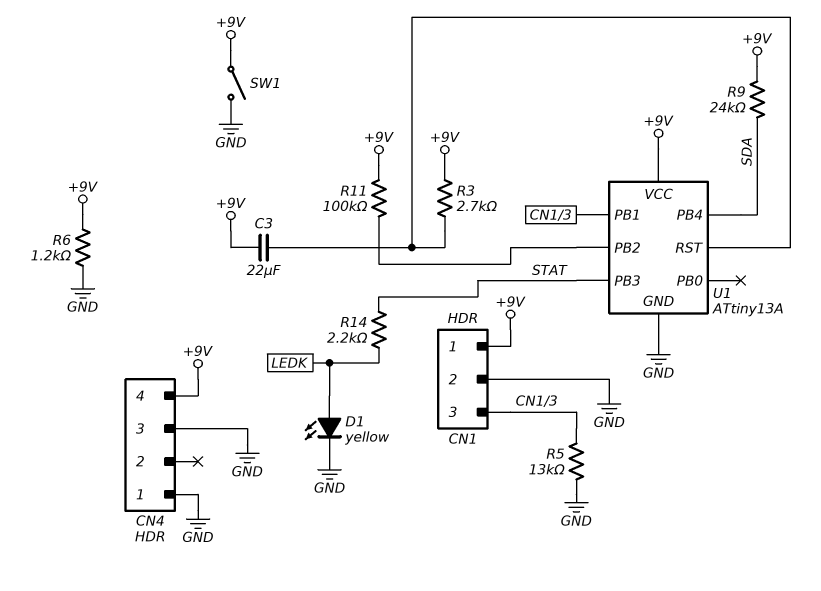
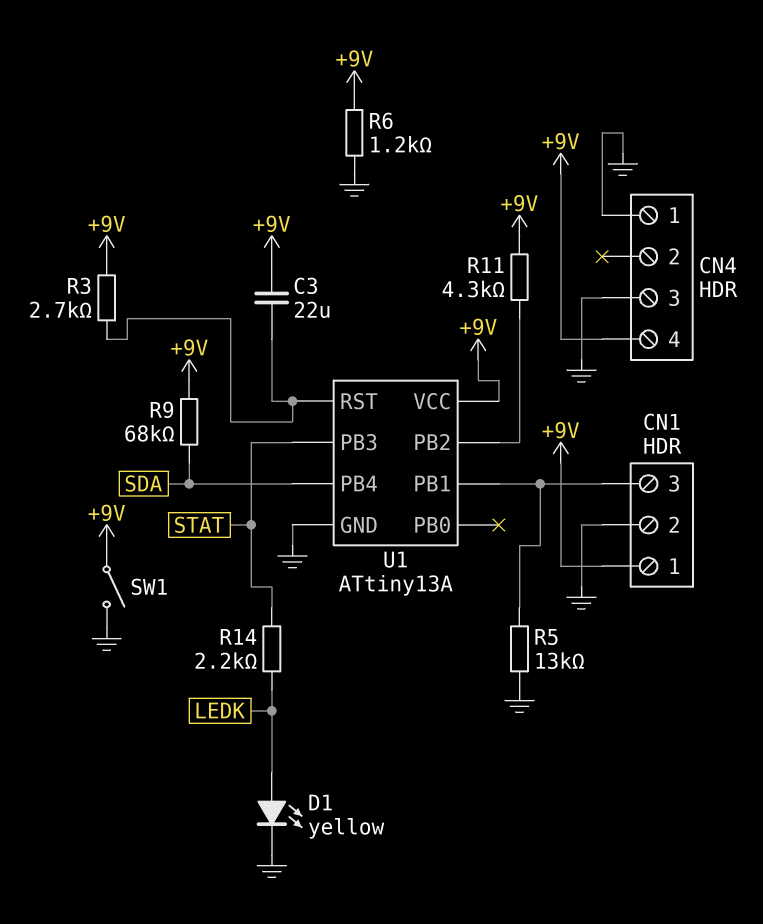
R9: 24k (+9V, SDA) -> 68k (+9V, SDA)
R11: 100k (+9V, U1/PB2) -> 4.3k (+9V, U1/PB2)

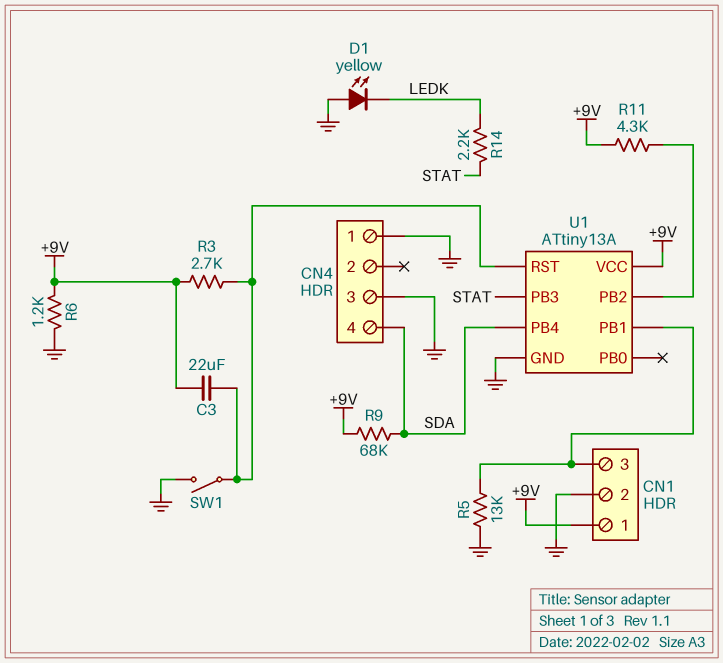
CN4 pin 4: +9V -> SDA
D1: LED yellow (A LEDK, K GND) -> LED yellow (A GND, K LEDK)
SW1: switch (+9V, GND) -> switch (GND, U1/RST)

